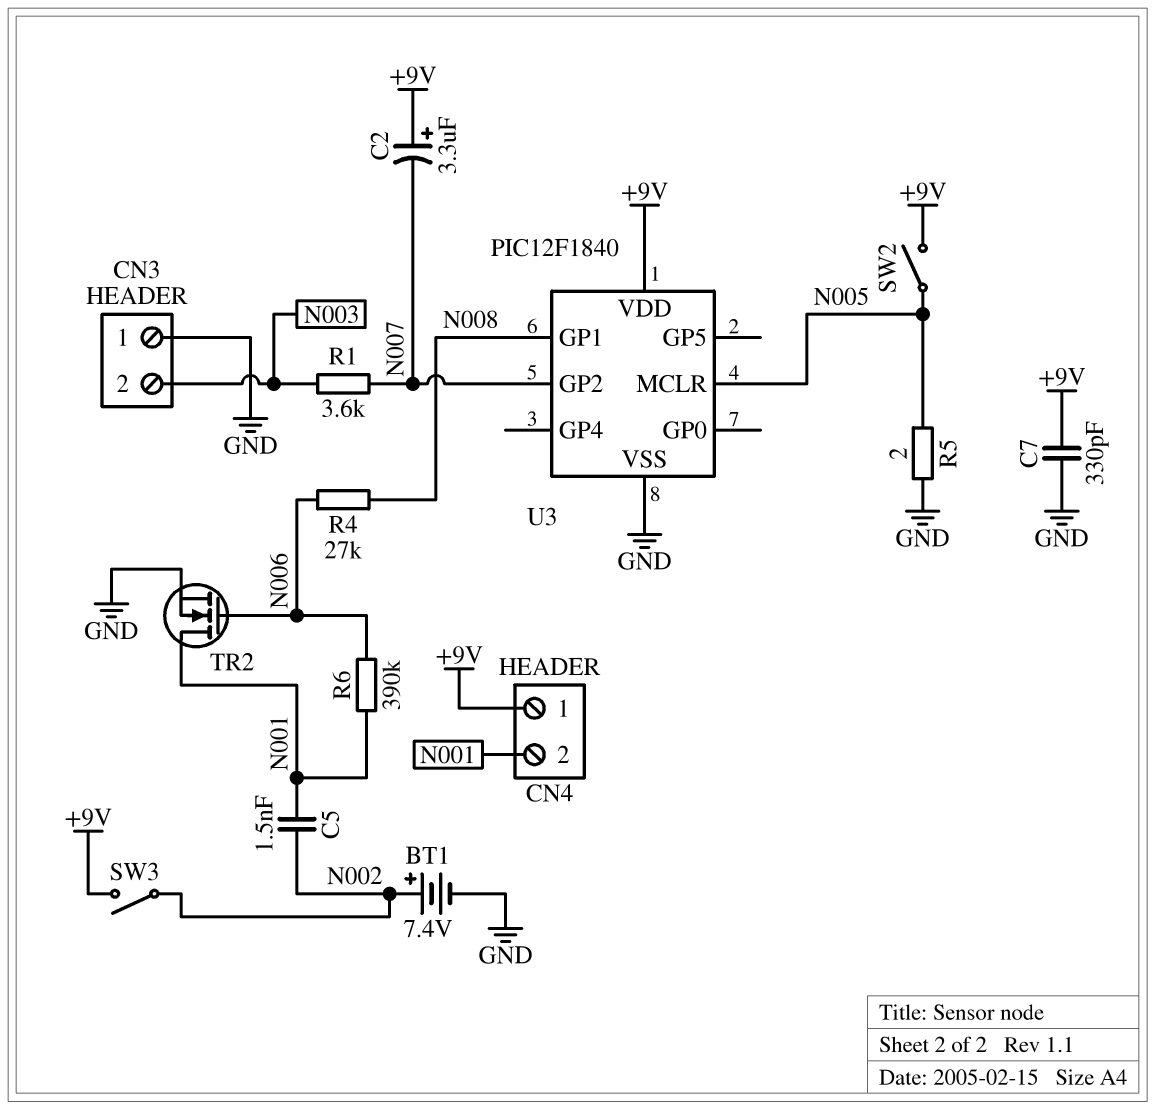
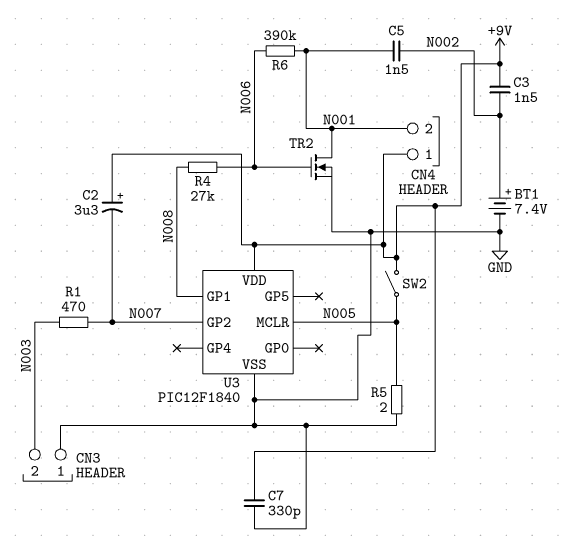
C3: none -> 1.5nF (+9V, N002)
R1: 3.6k (N003, N007) -> 470 (N003, N007)
SW3: switch (+9V, N002) -> none

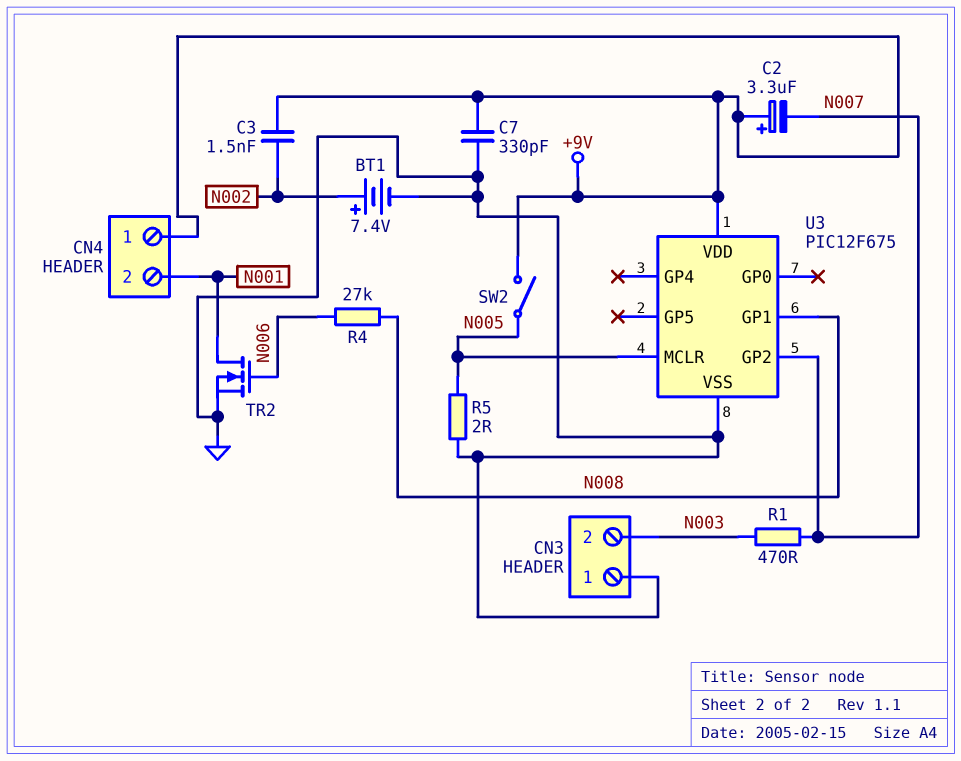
C5: 1.5nF (N001, N002) -> none
R6: 390k (N001, N006) -> none
U3: PIC12F1840 -> PIC12F675

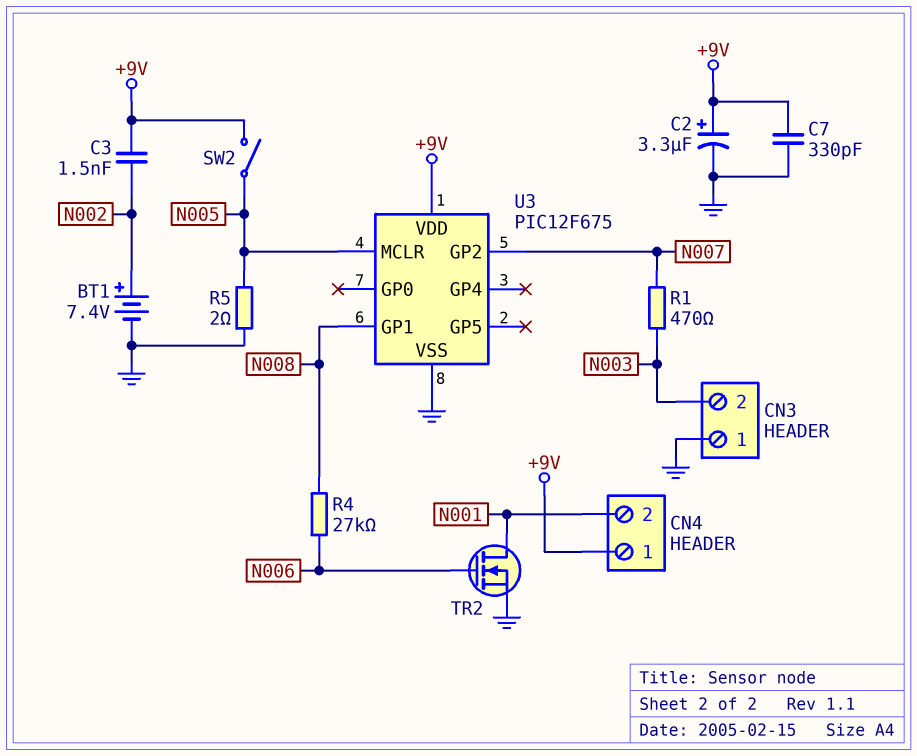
C2: 3.3uF (plus +9V, minus N007) -> 3.3uF (plus +9V, minus GND)

